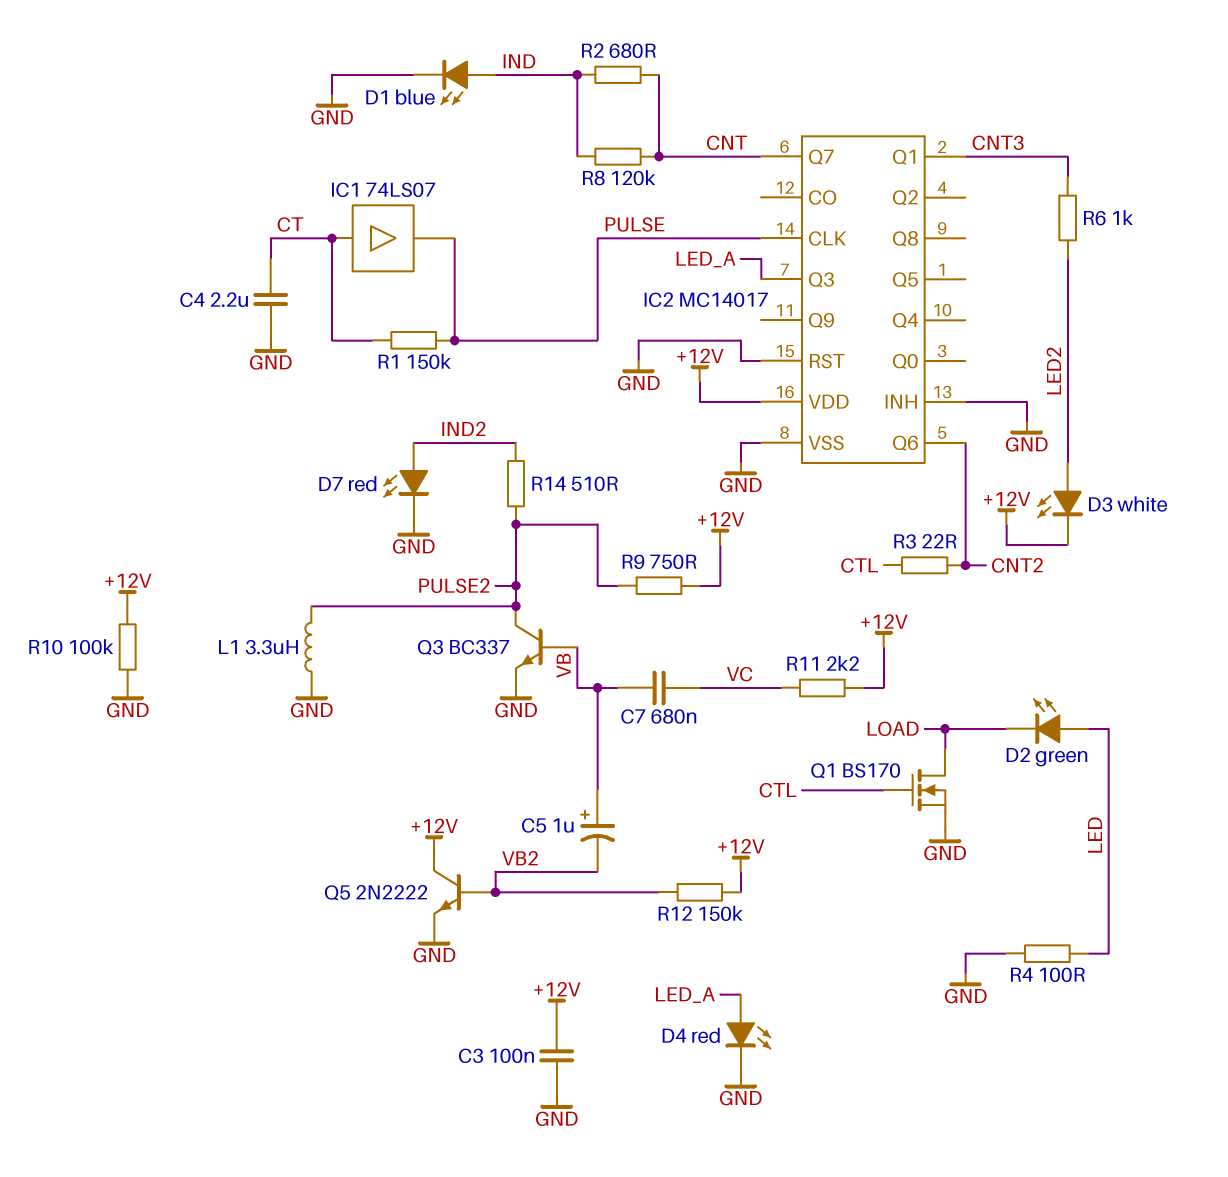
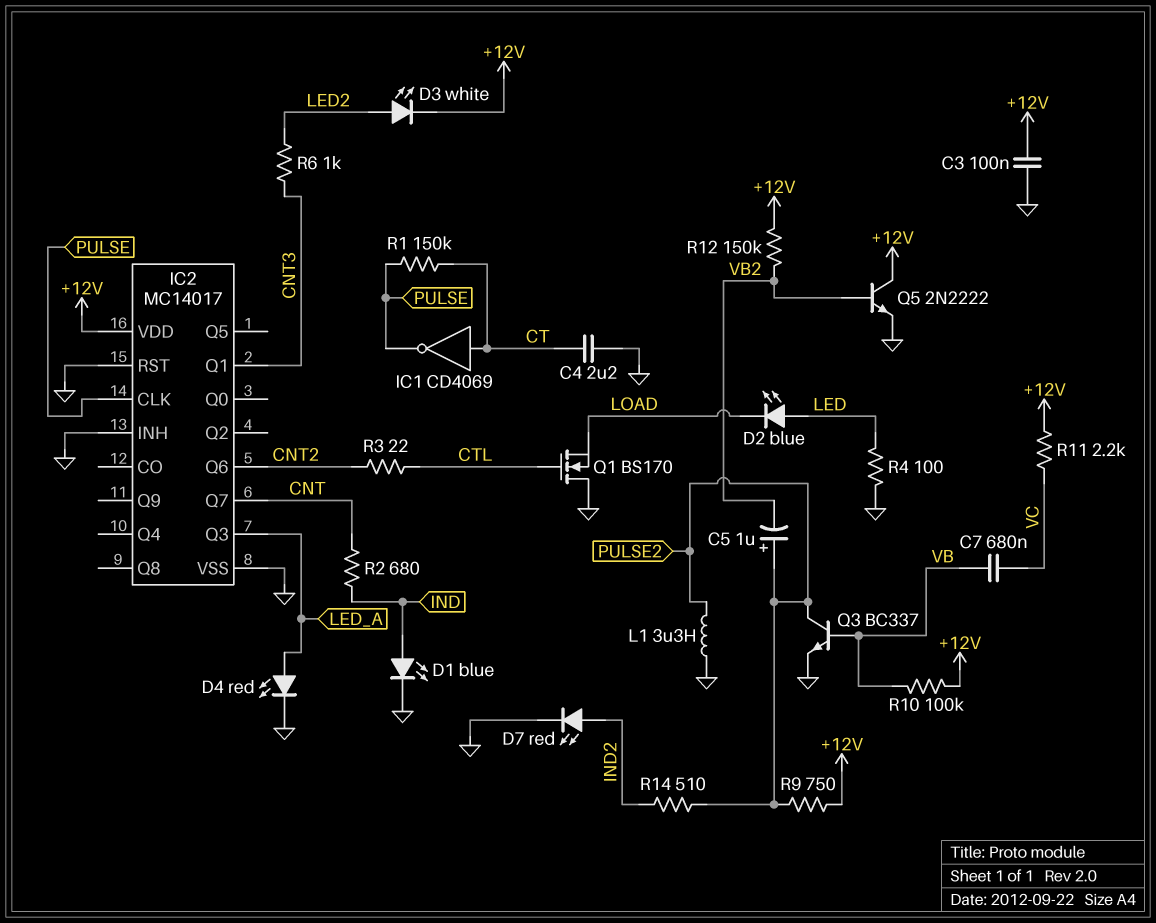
C5: 1uF (plus VB, minus VB2) -> 1uF (plus PULSE2, minus VB2)
D2: LED green (A LED, K LOAD) -> LED blue (A LED, K LOAD)
IC1: buffer 74LS07 (in CT, out PULSE) -> NOT CD4069 (in CT, out PULSE)
Q1: NMOS BS170 (G CTL, D LOAD, S GND) -> NMOS BS170 (G CTL, D GND, S LOAD)
R8: 120k (CNT, IND) -> none
R10: 100k (+12V, GND) -> 100k (+12V, VB)

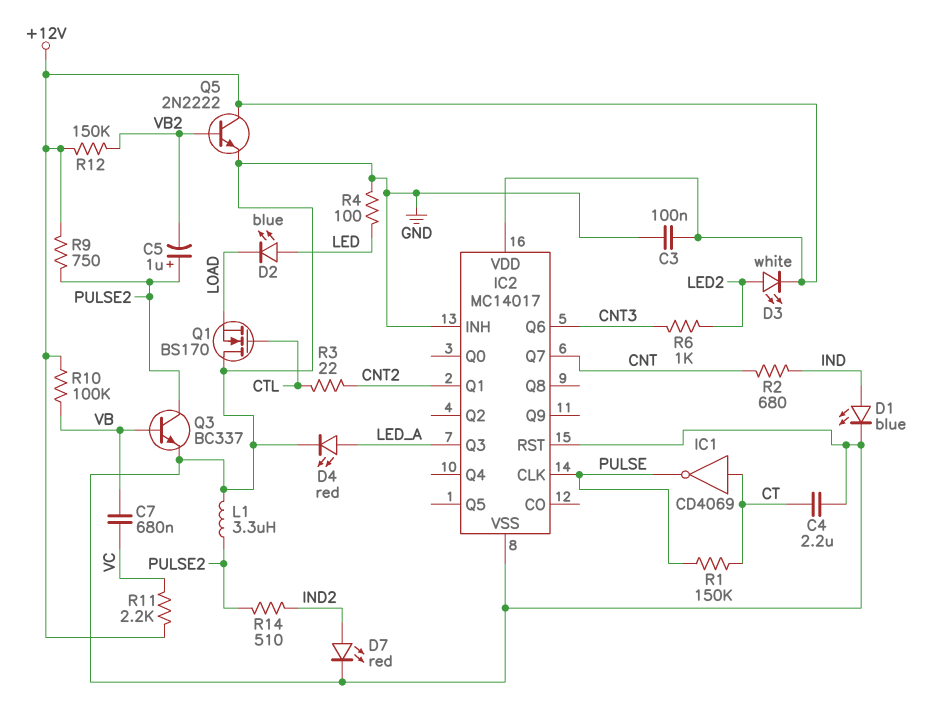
IC2 pin Q1: CNT3 -> CNT2
IC2 pin Q6: CNT2 -> CNT3

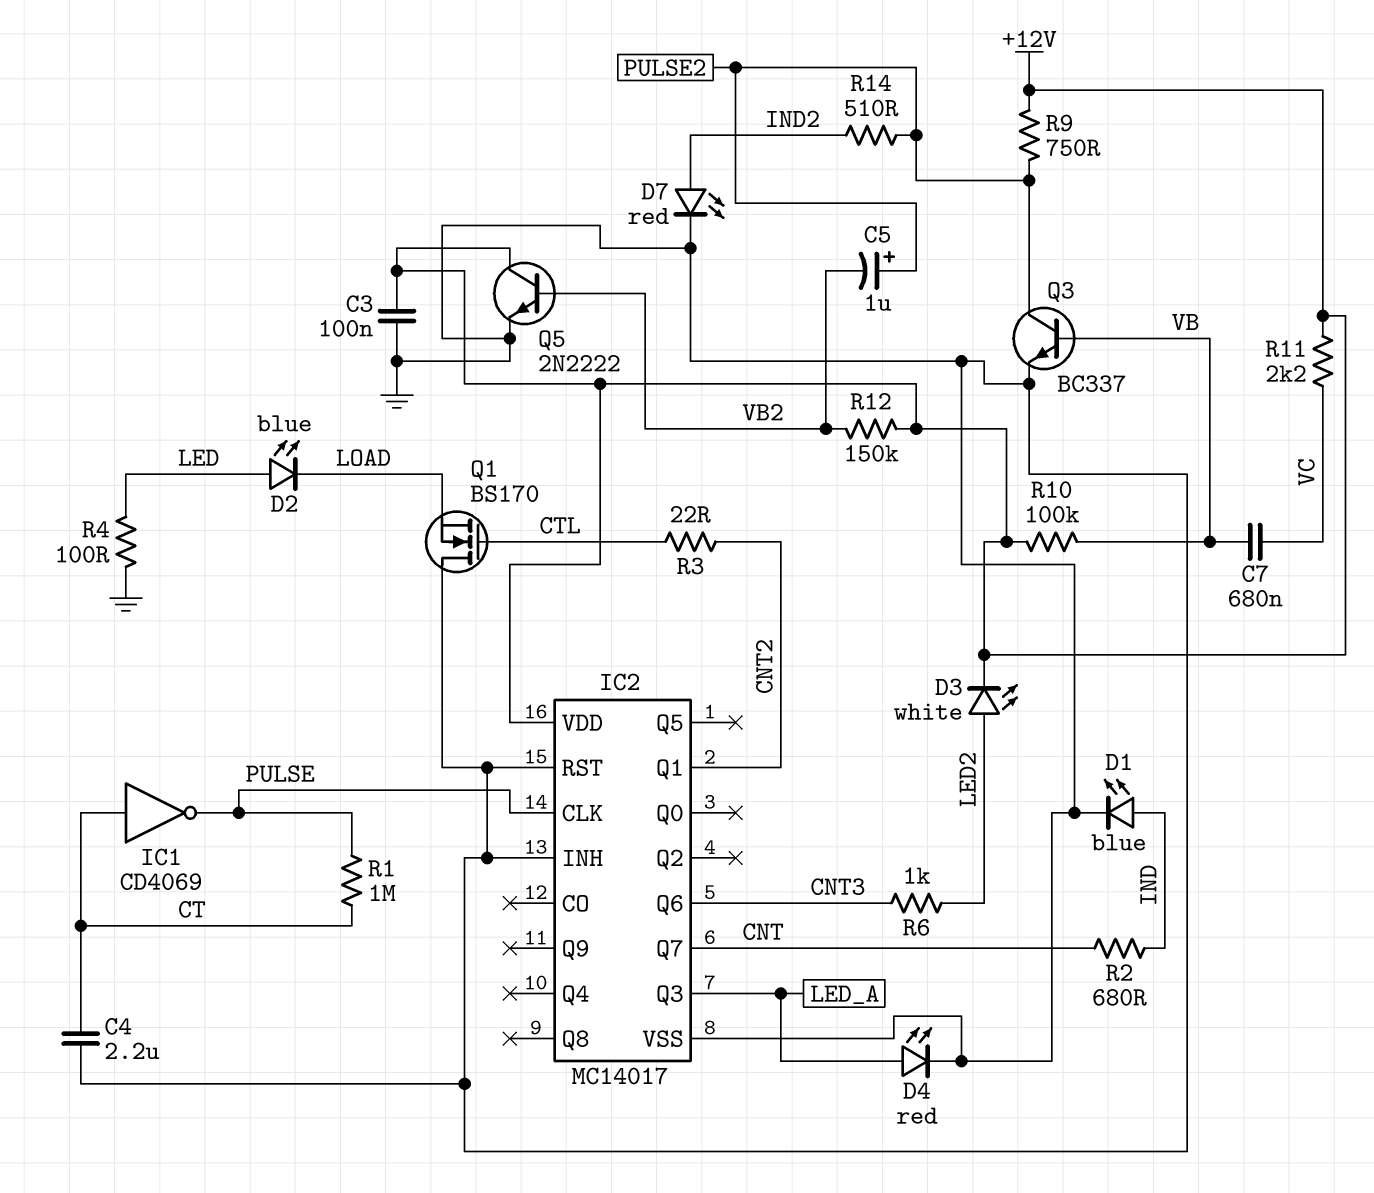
L1: 3.3uH (GND, PULSE2) -> none
R1: 150k (CT, PULSE) -> 1M (CT, PULSE)

